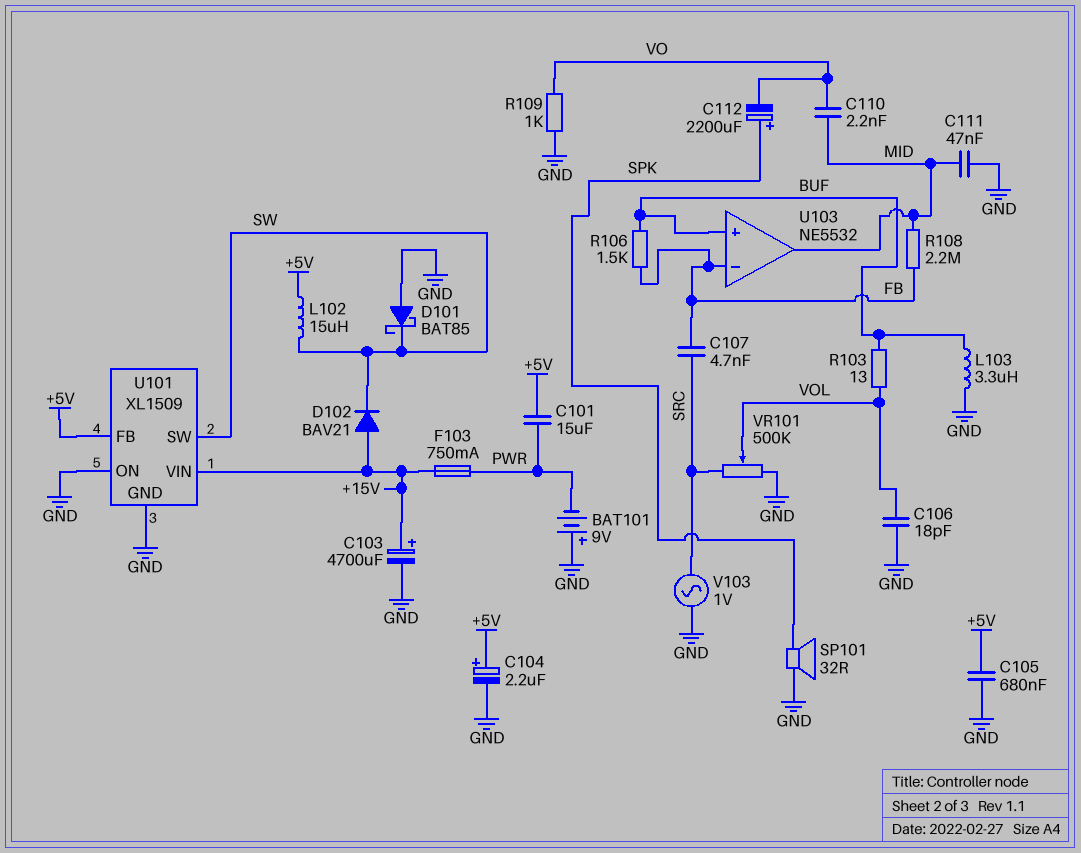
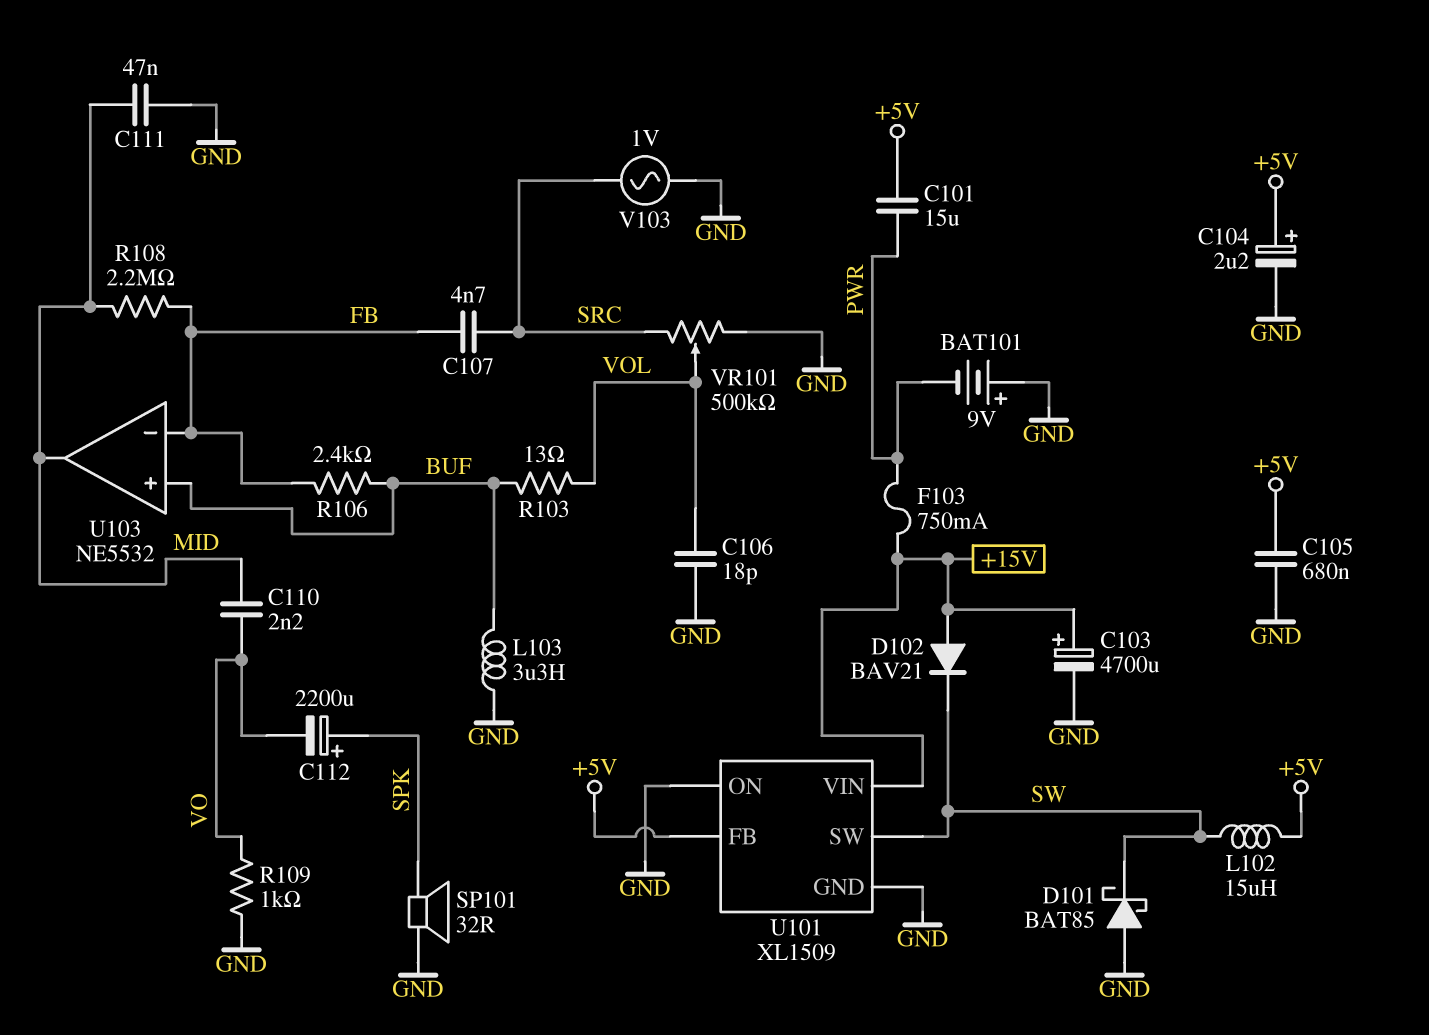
R106: 1.5k (BUF, FB) -> 2.4k (BUF, FB)

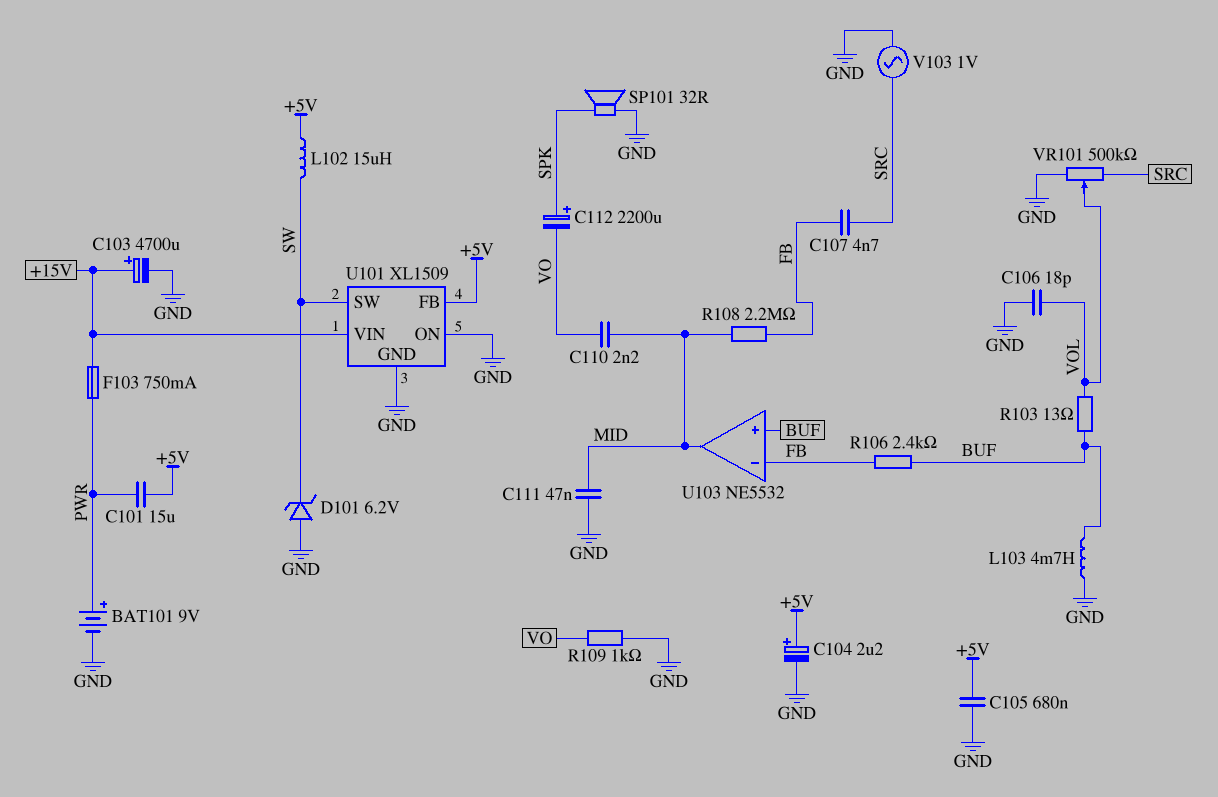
BAT101: 9V (plus GND, minus PWR) -> 9V (plus PWR, minus GND)
D101: schottky BAT85 (A GND, K SW) -> zener 6.2V (A GND, K SW)
D102: diode BAV21 (A +15V, K SW) -> none
L103: 3.3uH (BUF, GND) -> 4.7mH (BUF, GND)

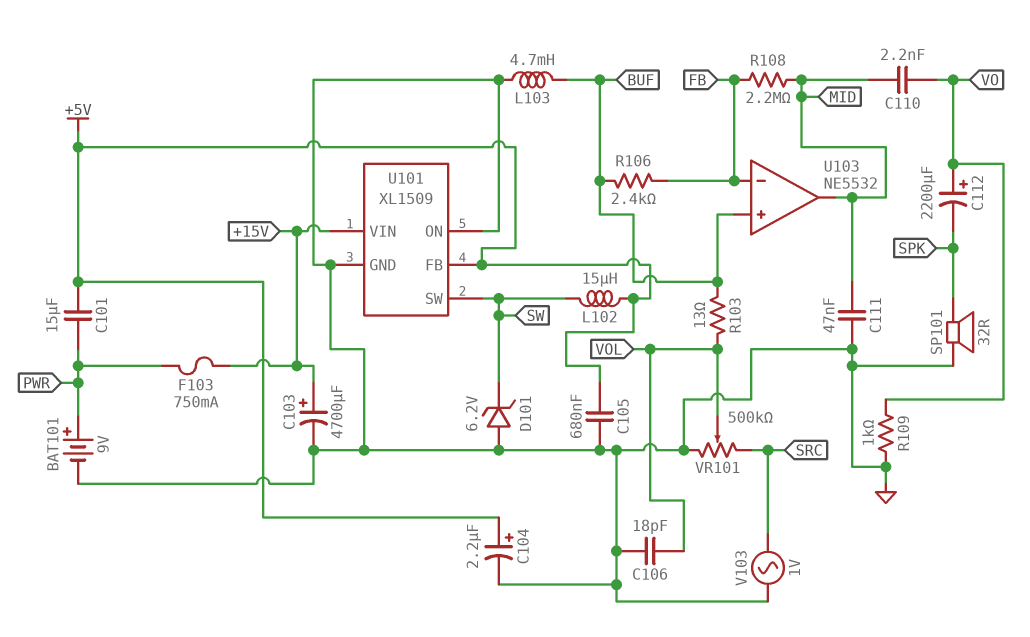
C107: 4.7nF (FB, SRC) -> none
C112: 2200uF (plus SPK, minus VO) -> 2200uF (plus VO, minus SPK)

